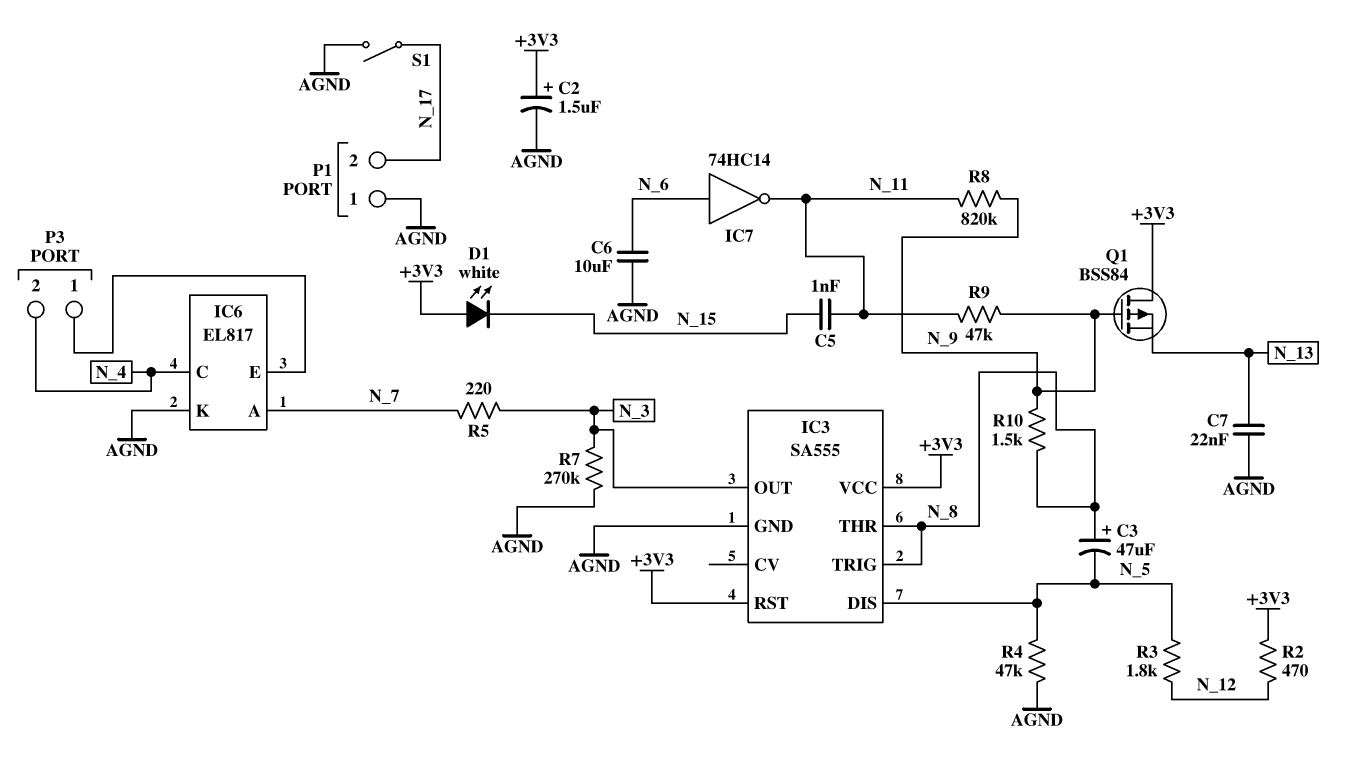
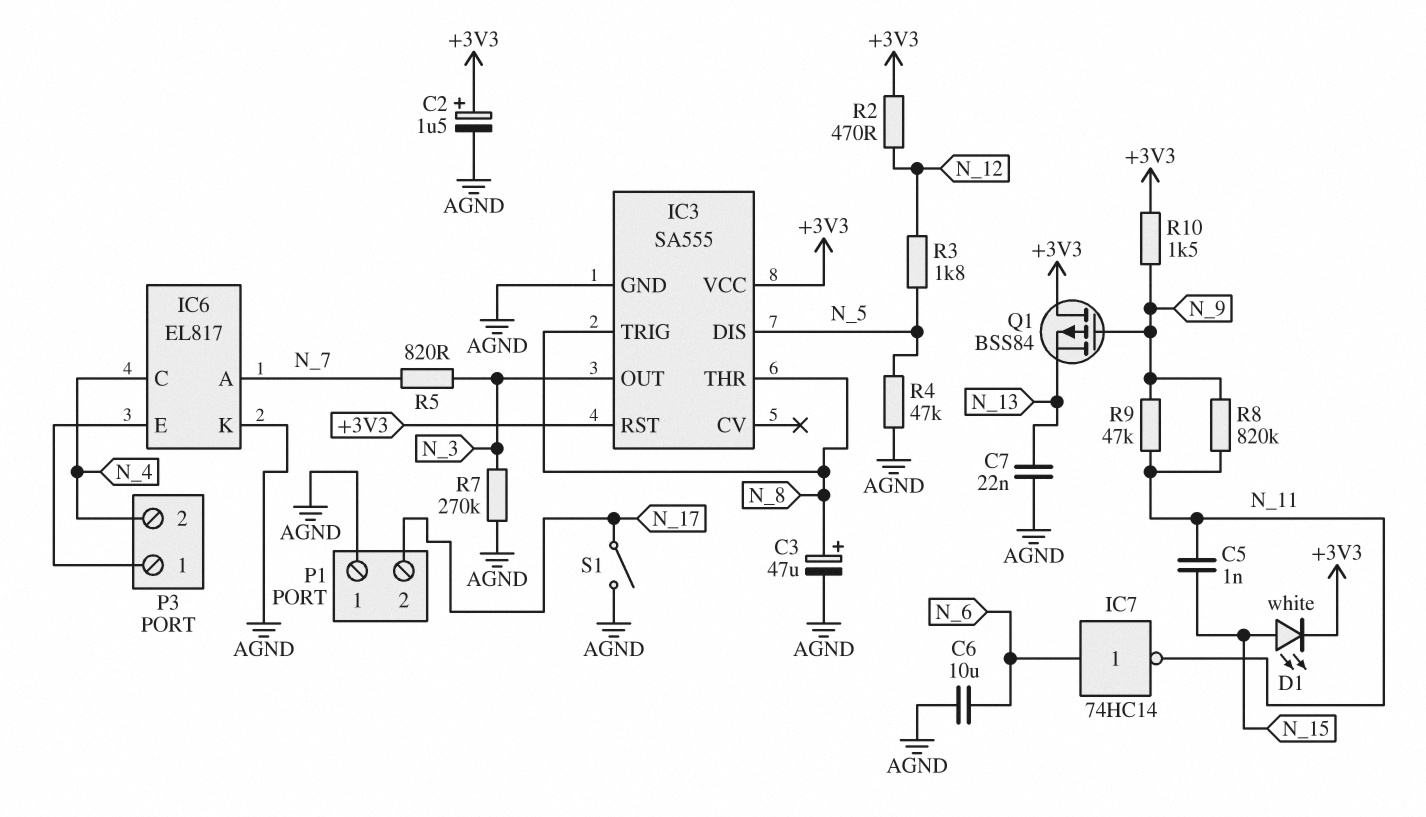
C3: 47uF (plus N_8, minus N_5) -> 47uF (plus N_8, minus AGND)
D1: LED white (A +3V3, K N_15) -> LED white (A N_15, K +3V3)
R5: 220 (N_3, N_7) -> 820 (N_3, N_7)
R10: 1.5k (N_8, N_9) -> 1.5k (+3V3, N_9)

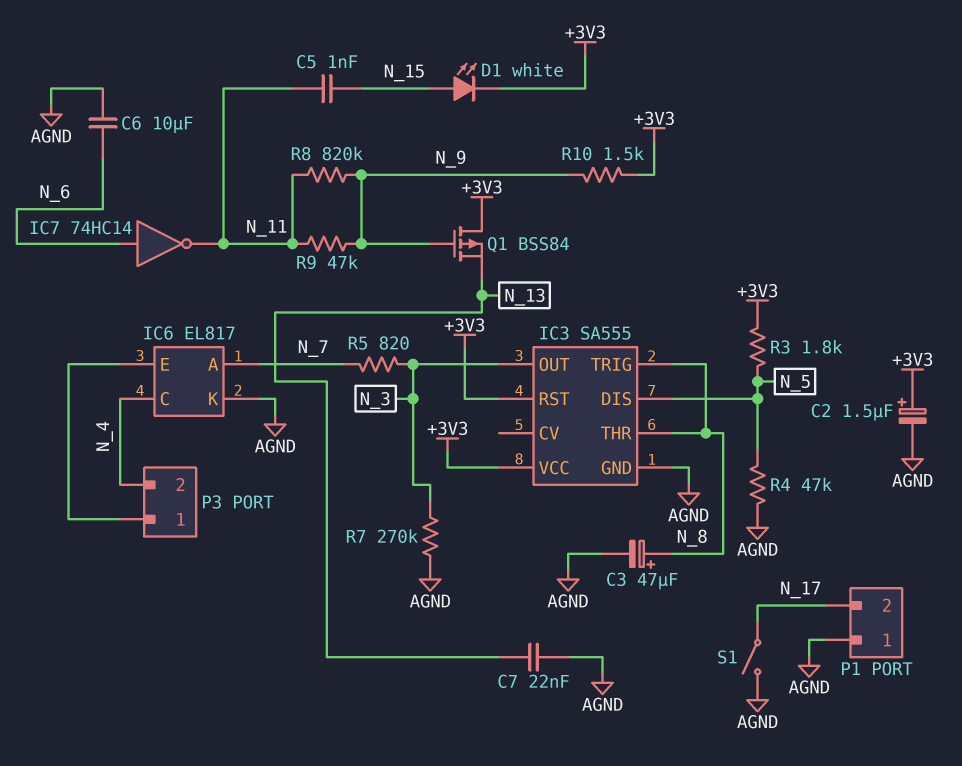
R2: 470 (+3V3, N_12) -> none
R3: 1.8k (N_5, N_12) -> 1.8k (+3V3, N_5)

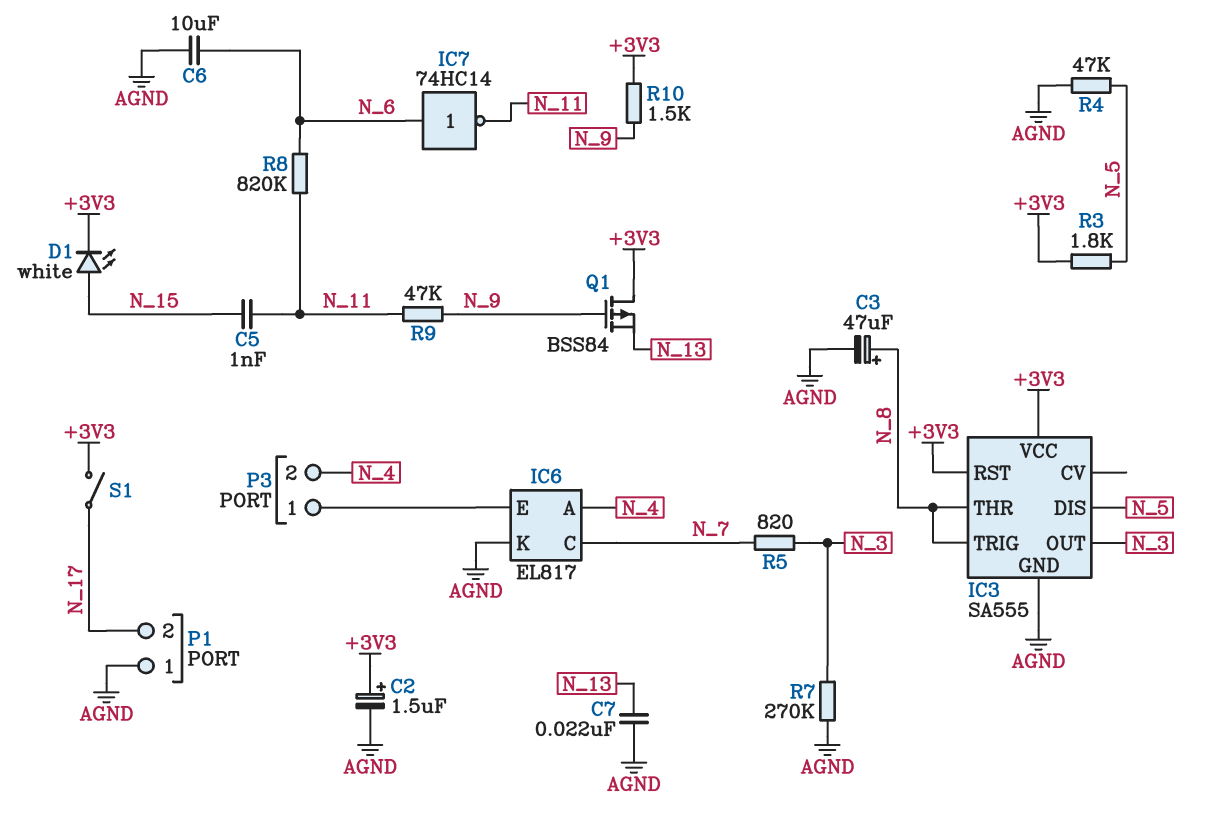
IC6 pin A: N_7 -> N_4
IC6 pin C: N_4 -> N_7
R8: 820k (N_9, N_11) -> 820k (N_6, N_11)
S1: switch (AGND, N_17) -> switch (+3V3, N_17)

